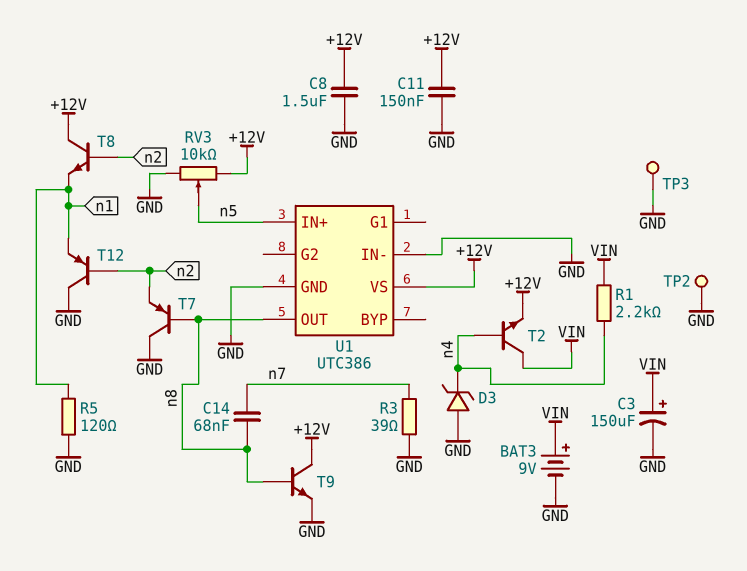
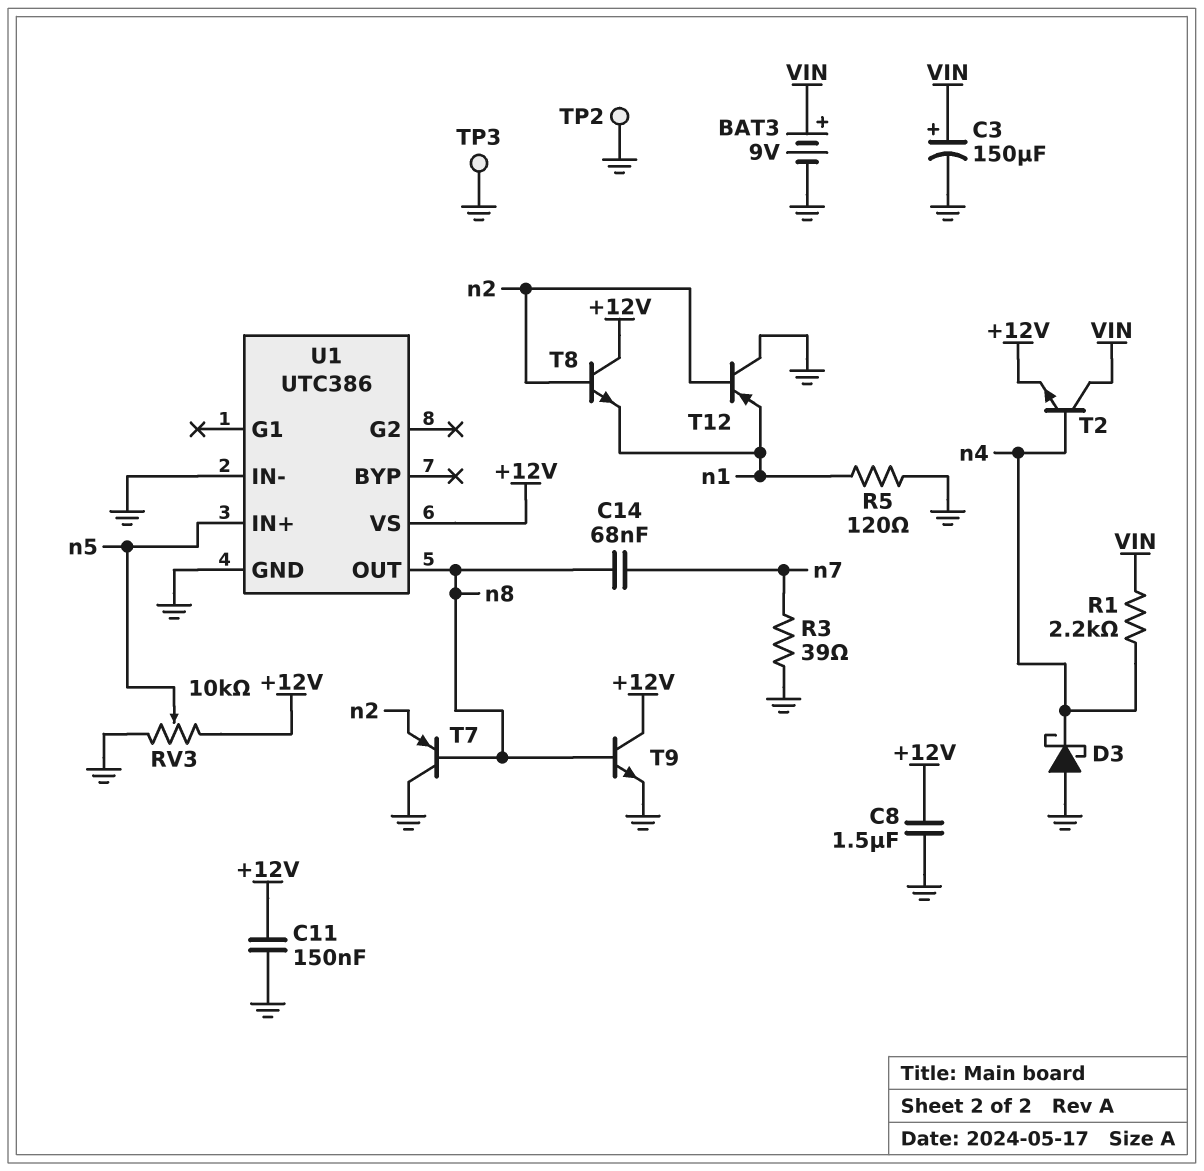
D3: zener (A GND, K n4) -> schottky (A GND, K n4)

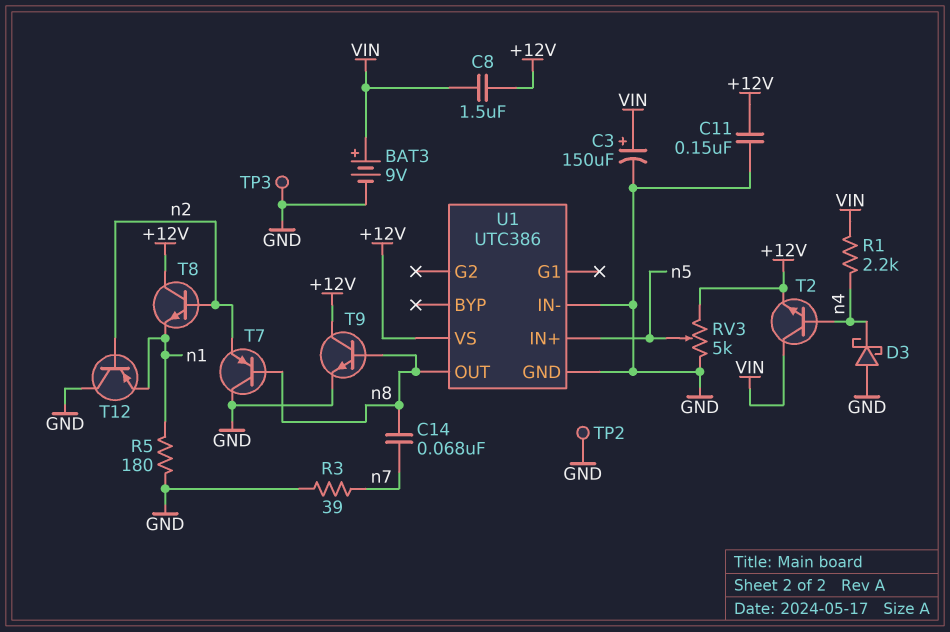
C8: 1.5uF (+12V, GND) -> 1.5uF (+12V, VIN)
R5: 120 (GND, n1) -> 180 (GND, n1)
RV3: 10k (+12V, GND, wiper n5) -> 5k (+12V, GND, wiper n5)

